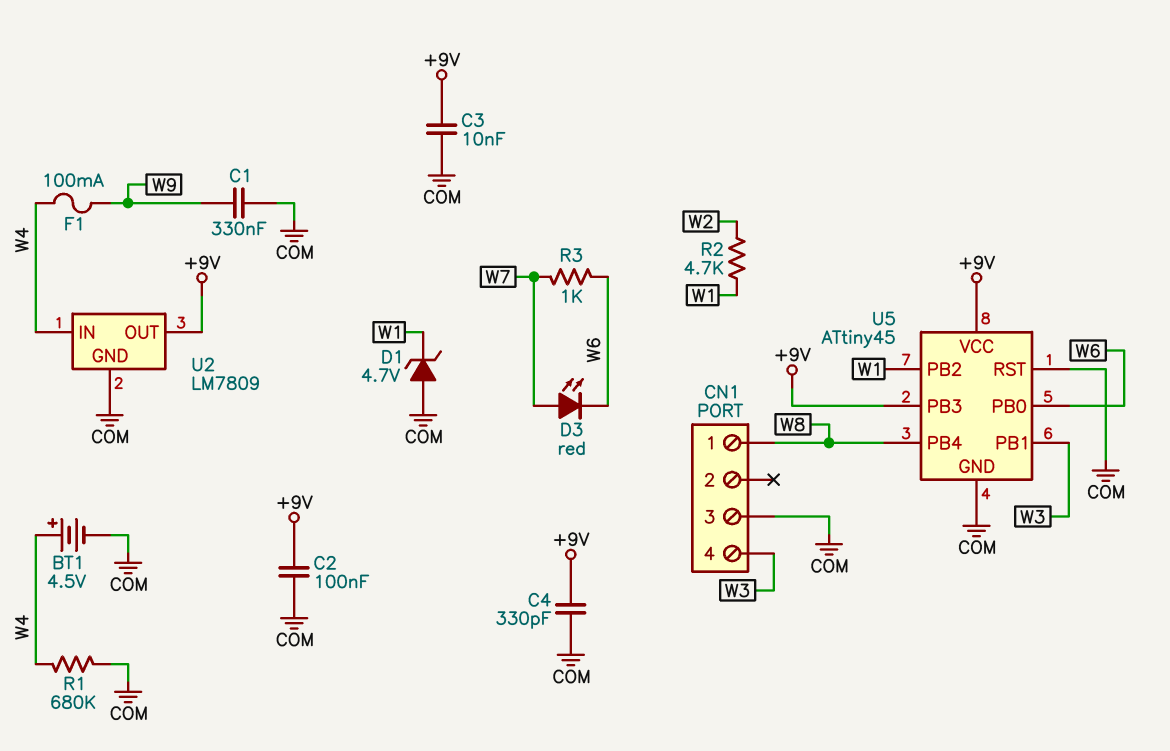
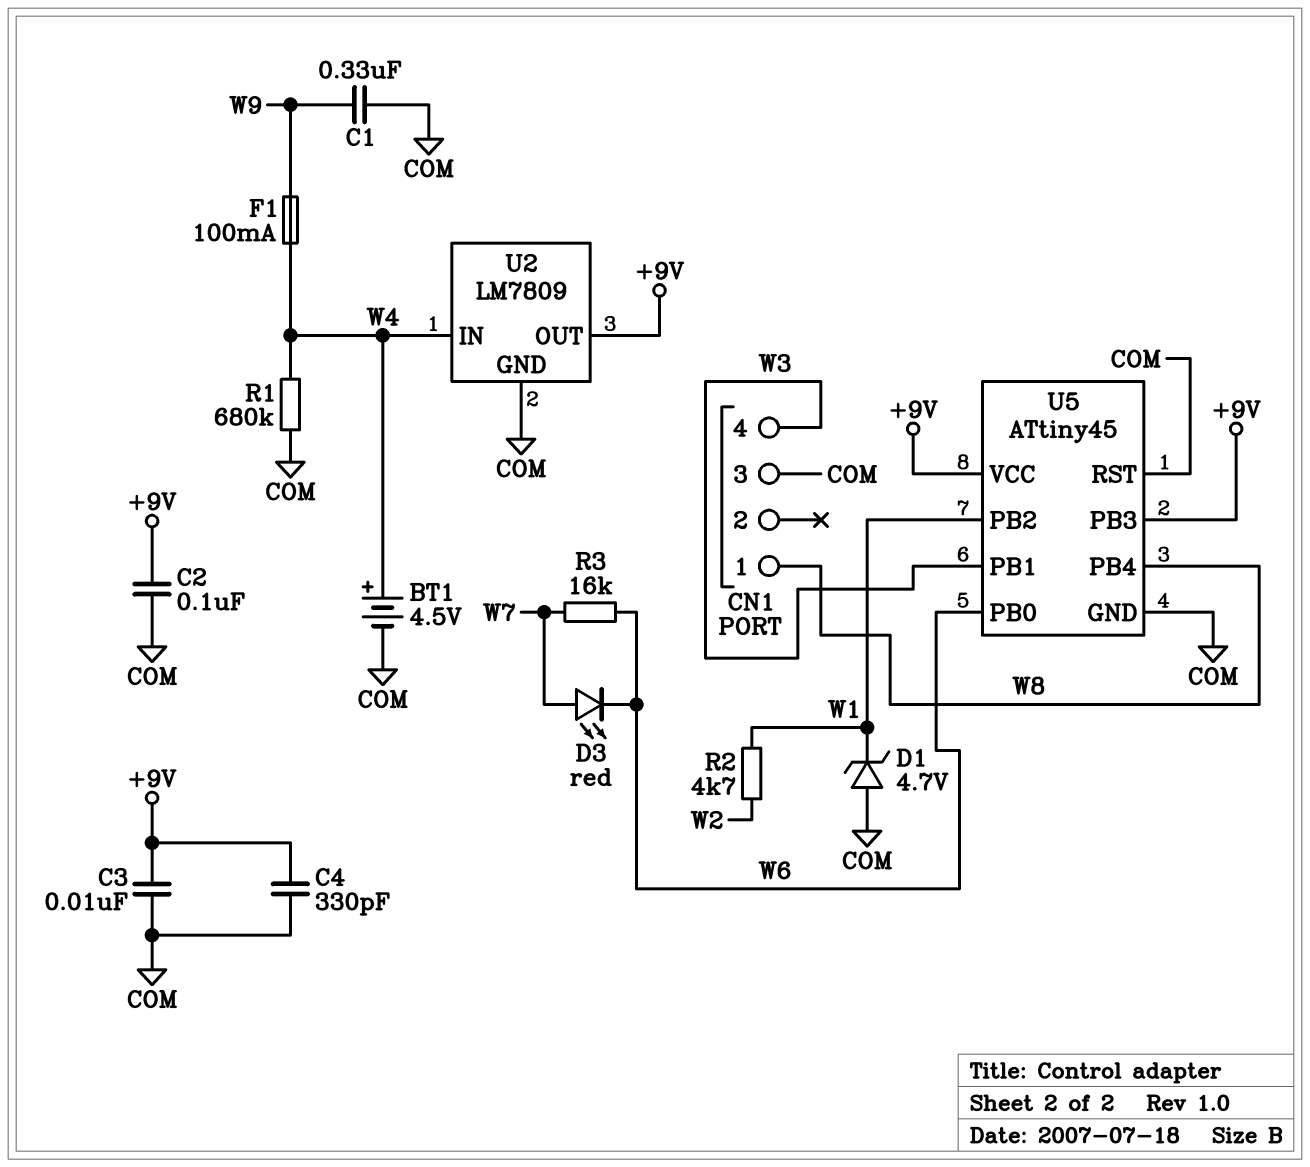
R3: 1k (W6, W7) -> 16k (W6, W7)

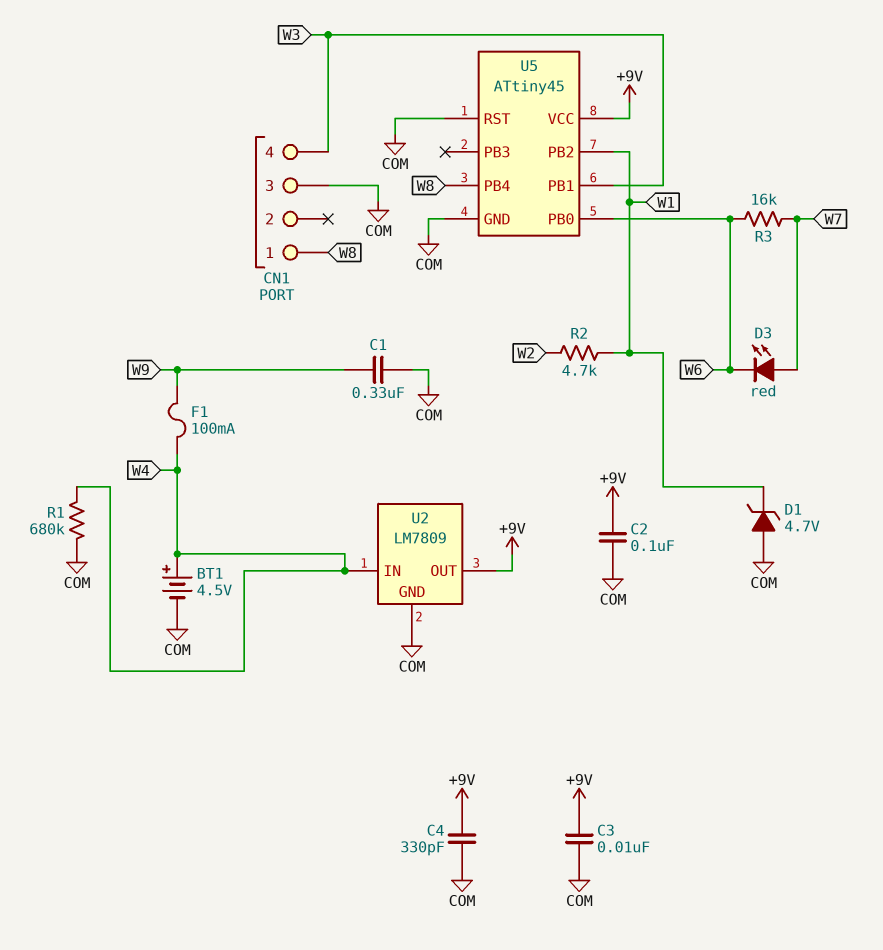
U5 pin PB3: +9V -> none

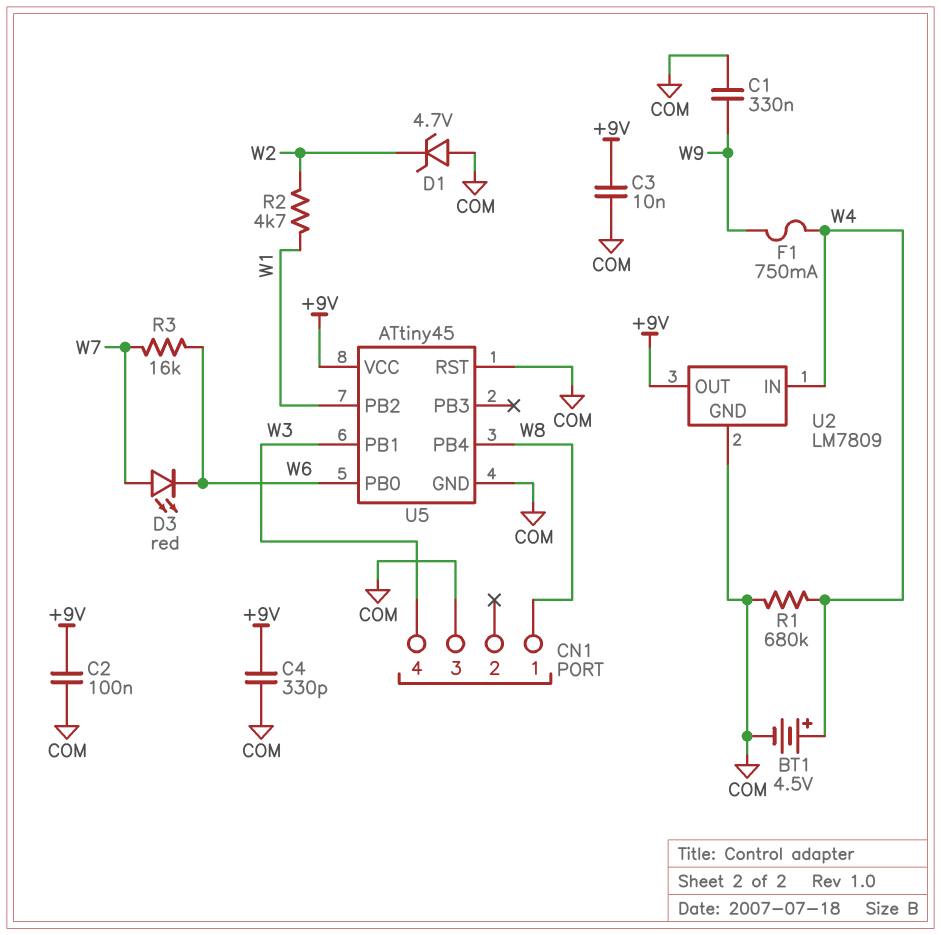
D1: zener 4.7V (A COM, K W1) -> zener 4.7V (A COM, K W2)
F1: 100mA (W4, W9) -> 750mA (W4, W9)

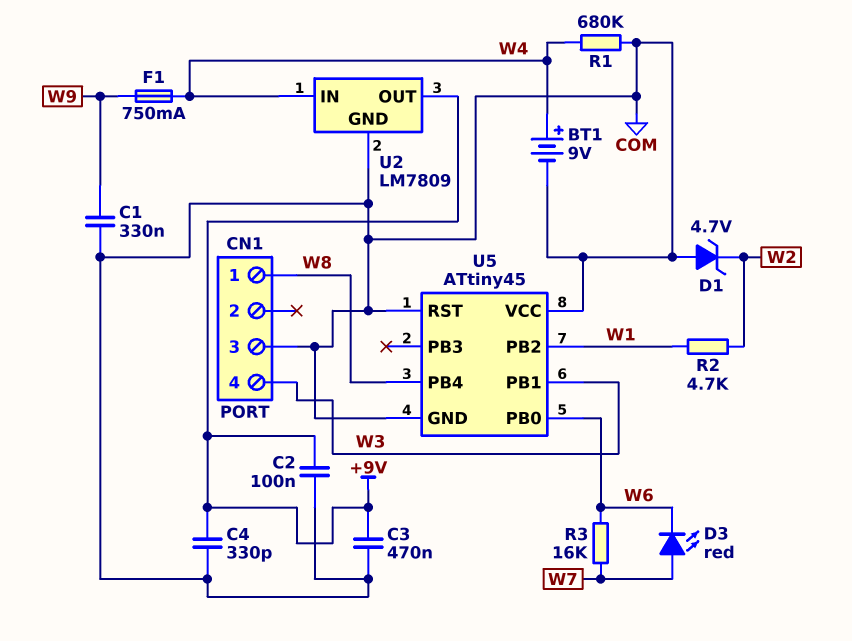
BT1: 4.5V (plus W4, minus COM) -> 9V (plus W4, minus COM)
C3: 10nF (+9V, COM) -> 470nF (+9V, COM)
U5 pin VCC: +9V -> COM

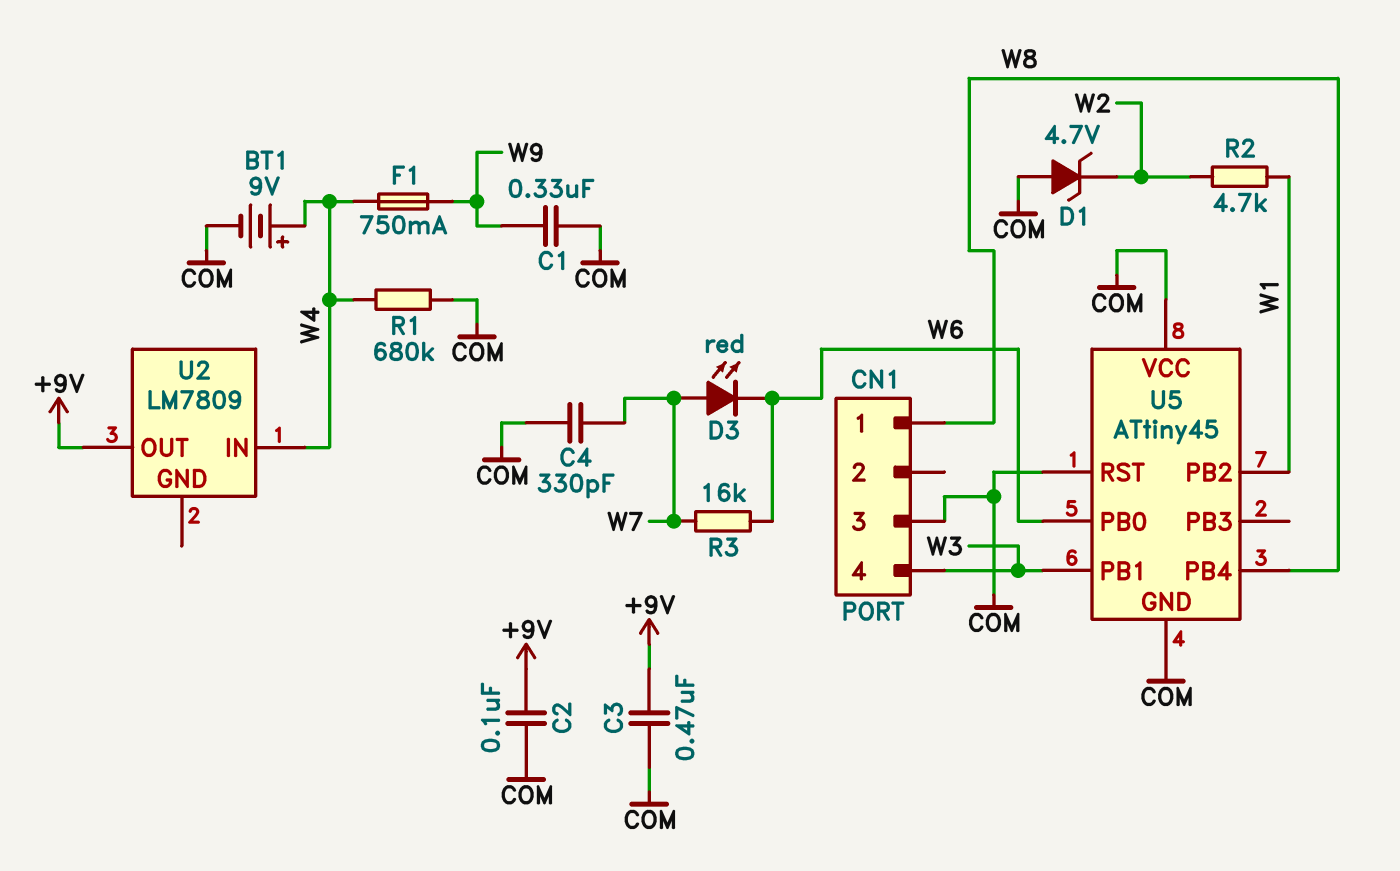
C4: 330pF (+9V, COM) -> 330pF (COM, W7)
U2 pin GND: COM -> none

